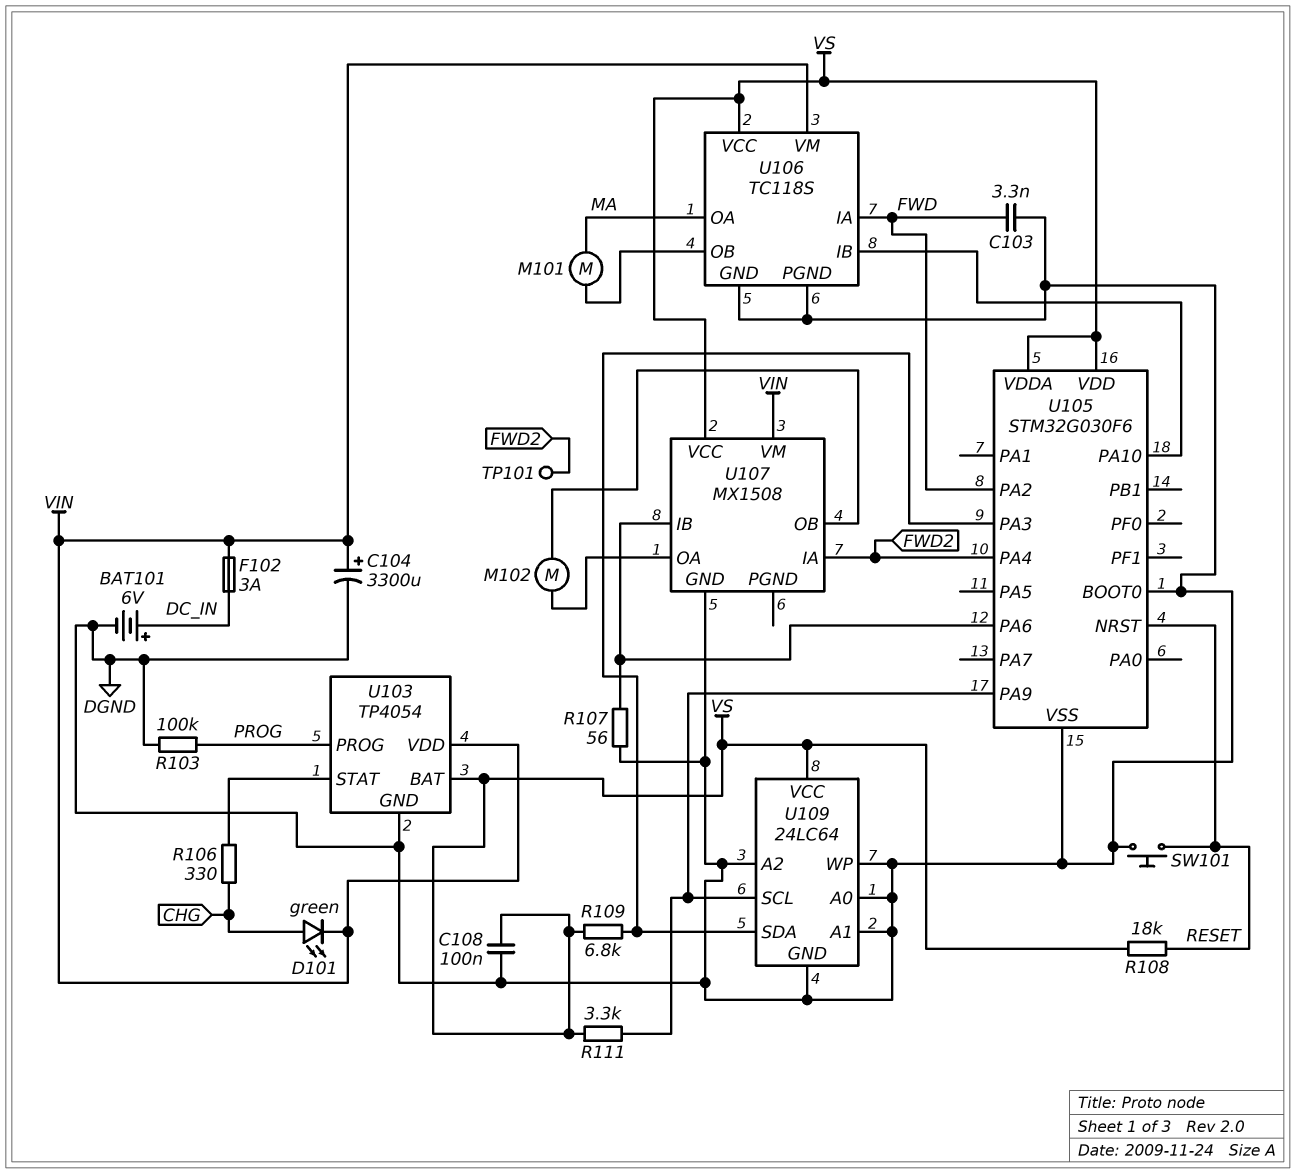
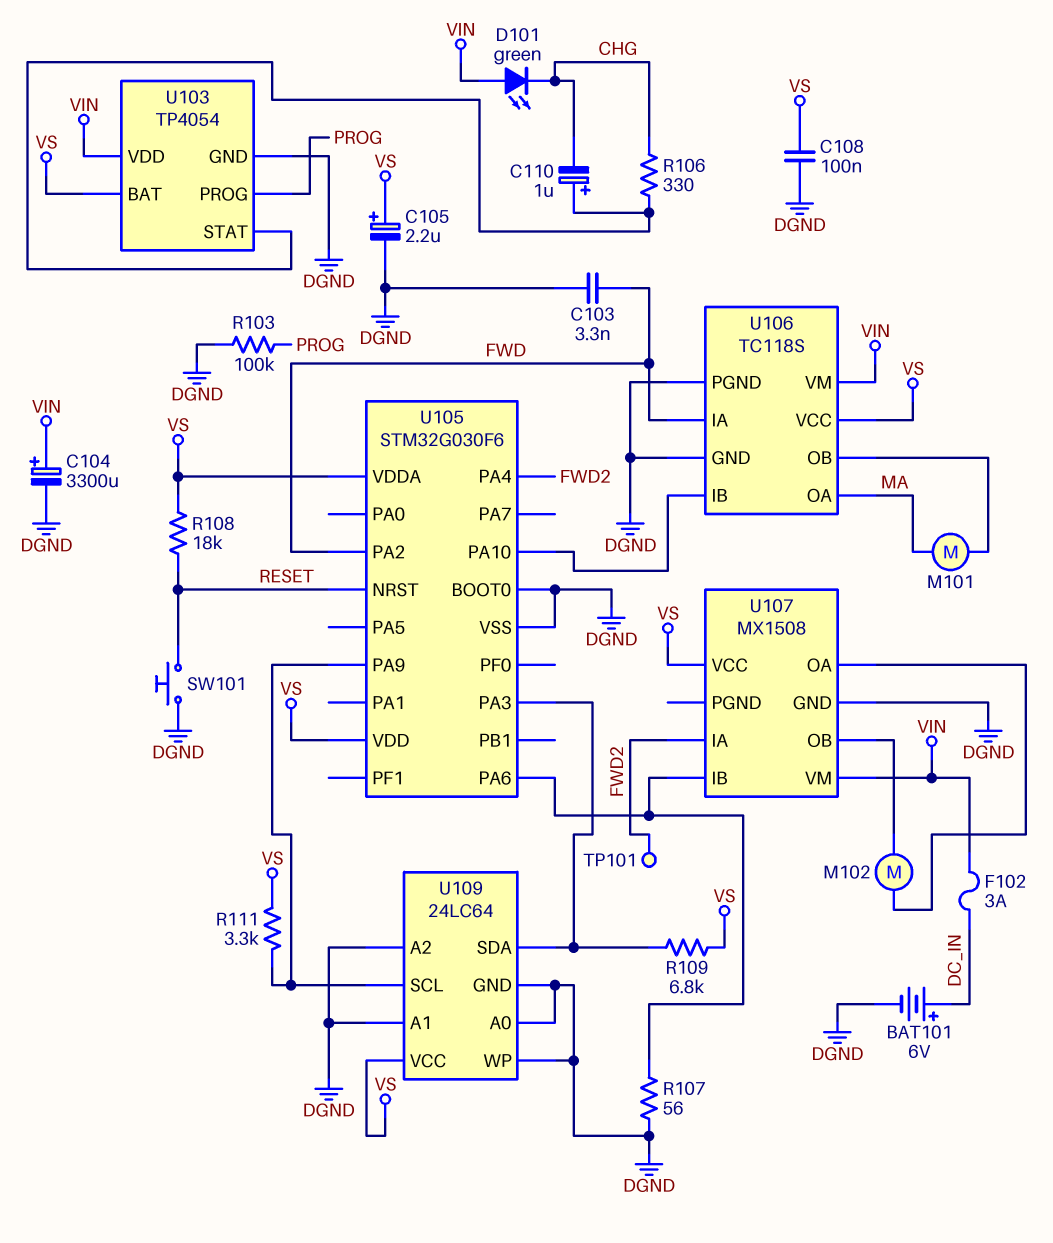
C105: none -> 2.2uF (plus VS, minus DGND)
C110: none -> 1uF (plus U103/STAT, minus CHG)
D101: LED green (A CHG, K VIN) -> LED green (A VIN, K CHG)

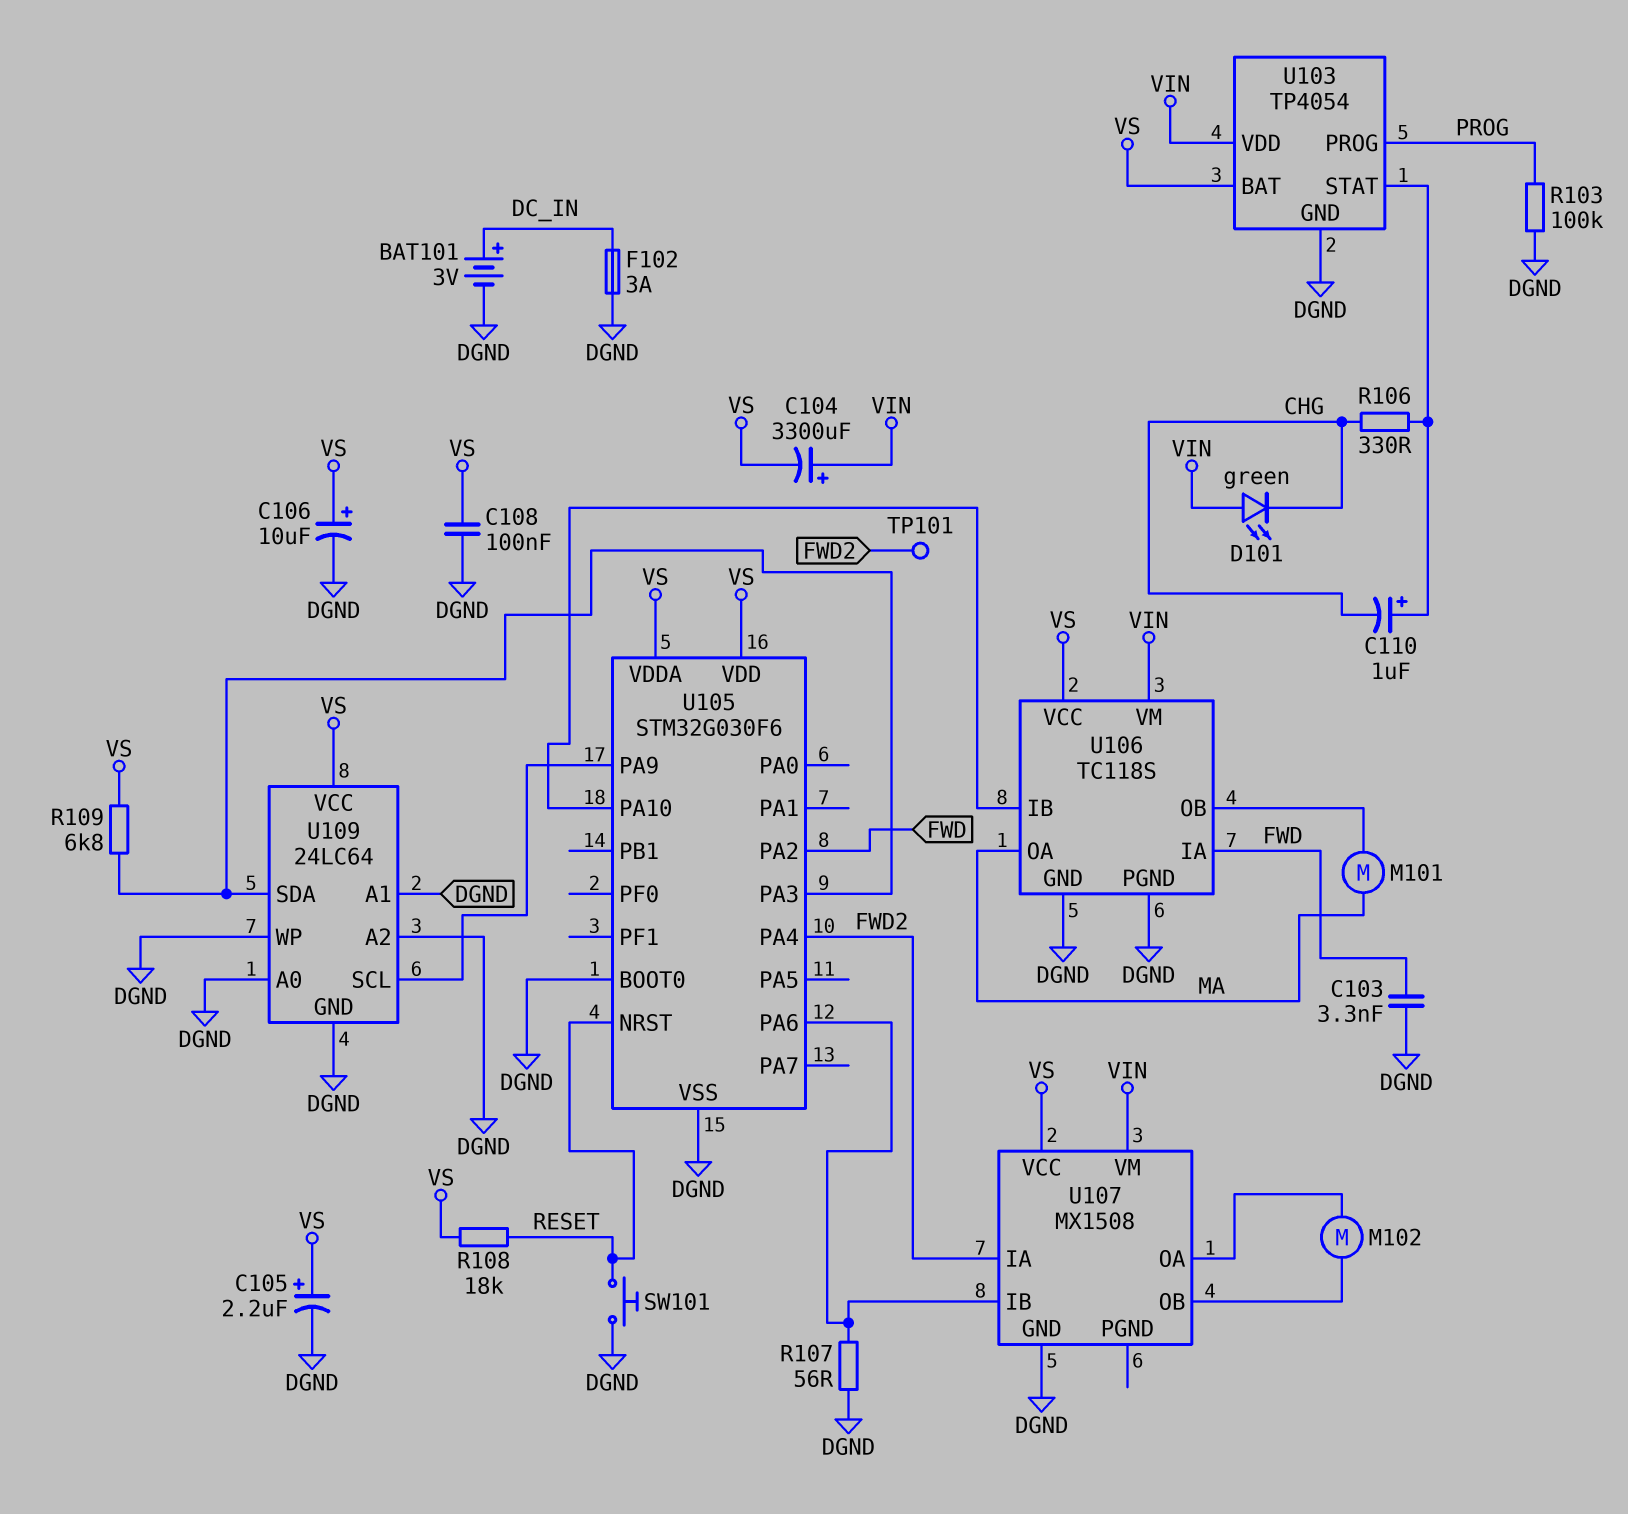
BAT101: 6V (plus DC_IN, minus DGND) -> 3V (plus DC_IN, minus DGND)
C104: 3300uF (plus VIN, minus DGND) -> 3300uF (plus VIN, minus VS)
C106: none -> 10uF (plus VS, minus DGND)
F102: 3A (DC_IN, VIN) -> 3A (DC_IN, DGND)
R111: 3.3k (U105/PA9, VS) -> none

